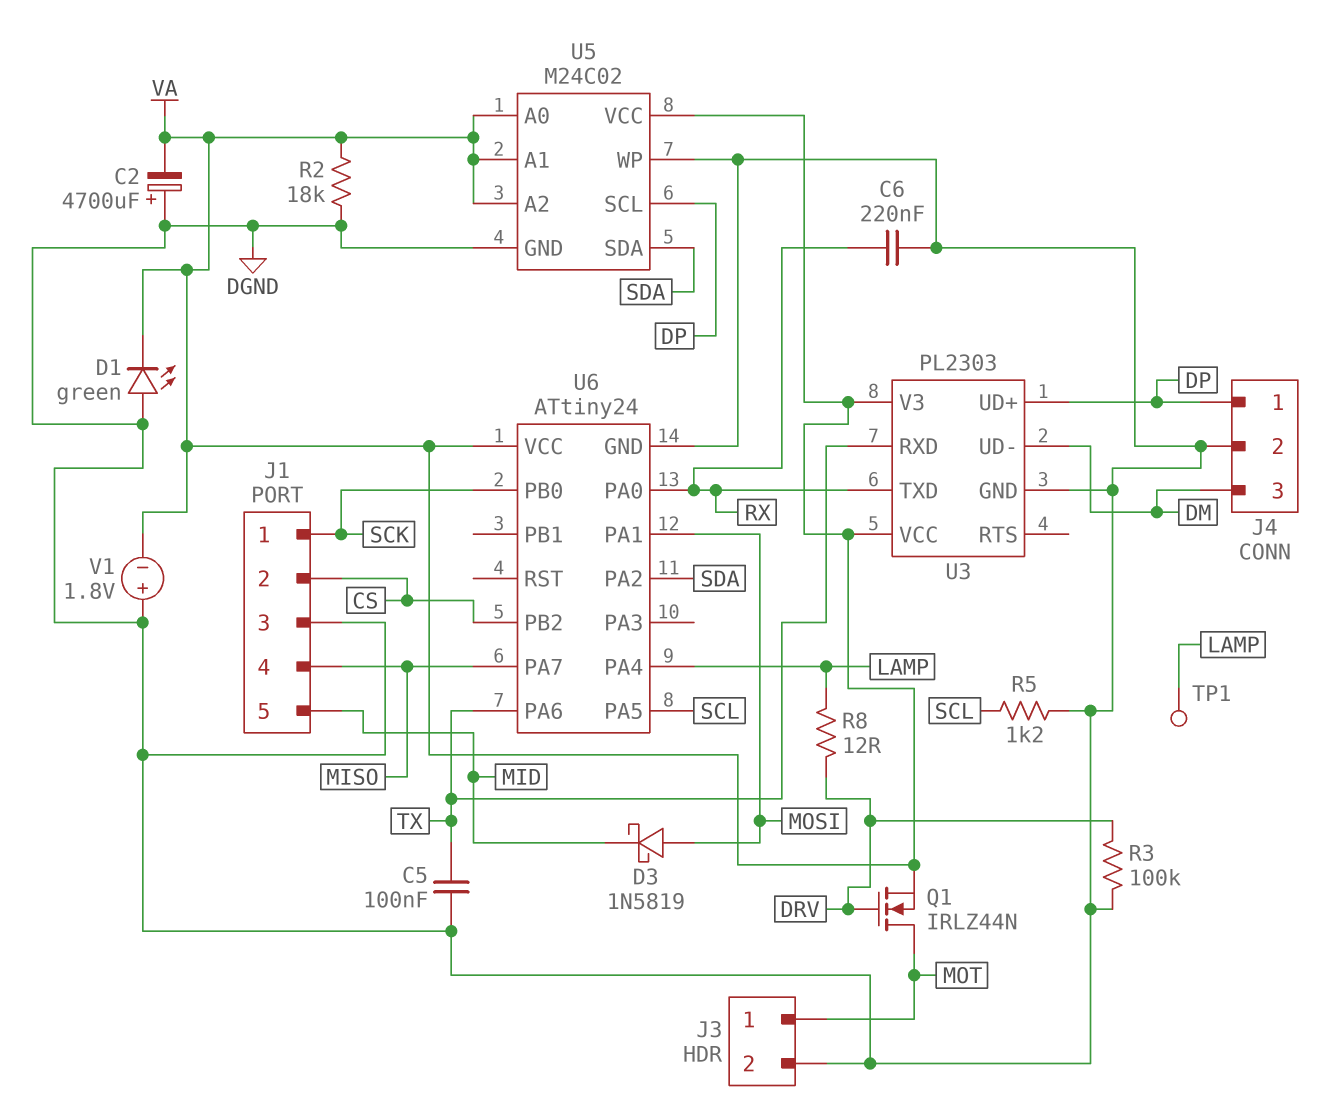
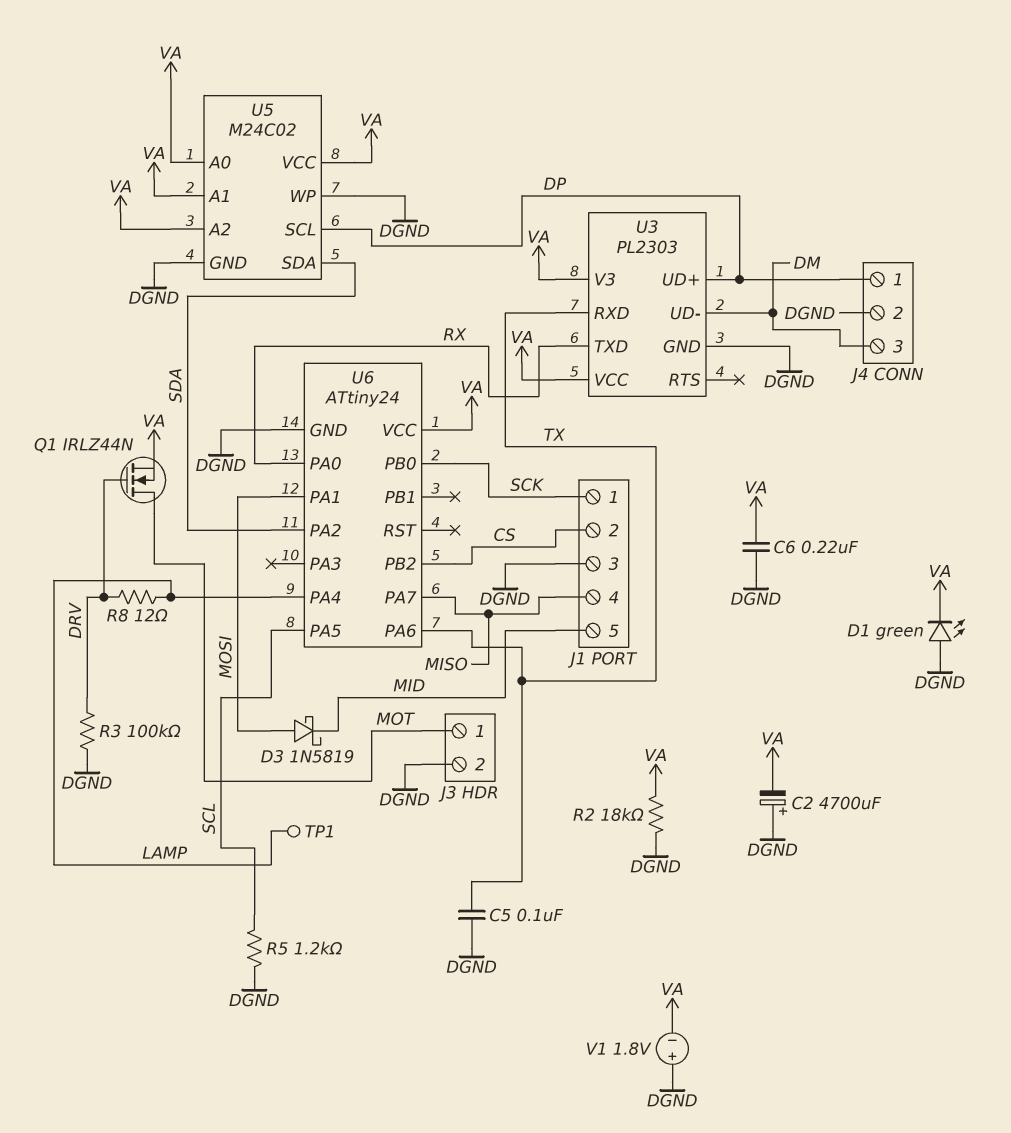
C6: 220nF (DGND, RX) -> 220nF (DGND, VA)

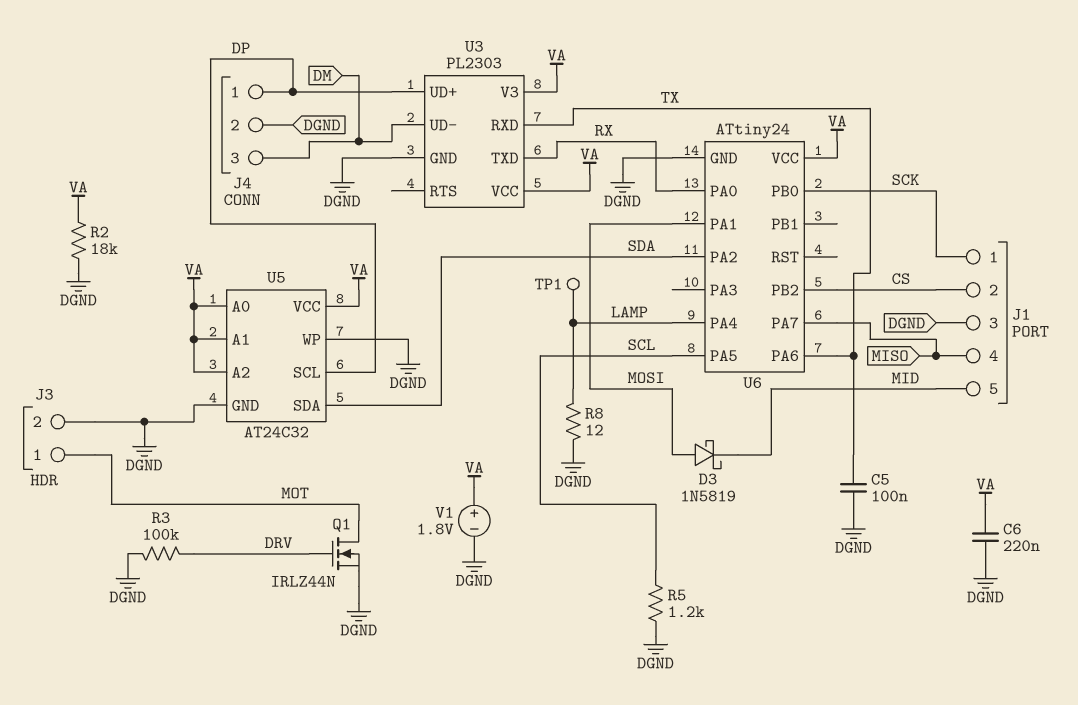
C2: 4700uF (plus DGND, minus VA) -> none
D1: LED green (A DGND, K VA) -> none
Q1: NMOS IRLZ44N (G DRV, D MOT, S VA) -> NMOS IRLZ44N (G DRV, D MOT, S DGND)
R8: 12 (DRV, LAMP) -> 12 (DGND, LAMP)
U5: M24C02 -> AT24C32
V1: 1.8V (plus DGND, minus VA) -> 1.8V (plus VA, minus DGND)

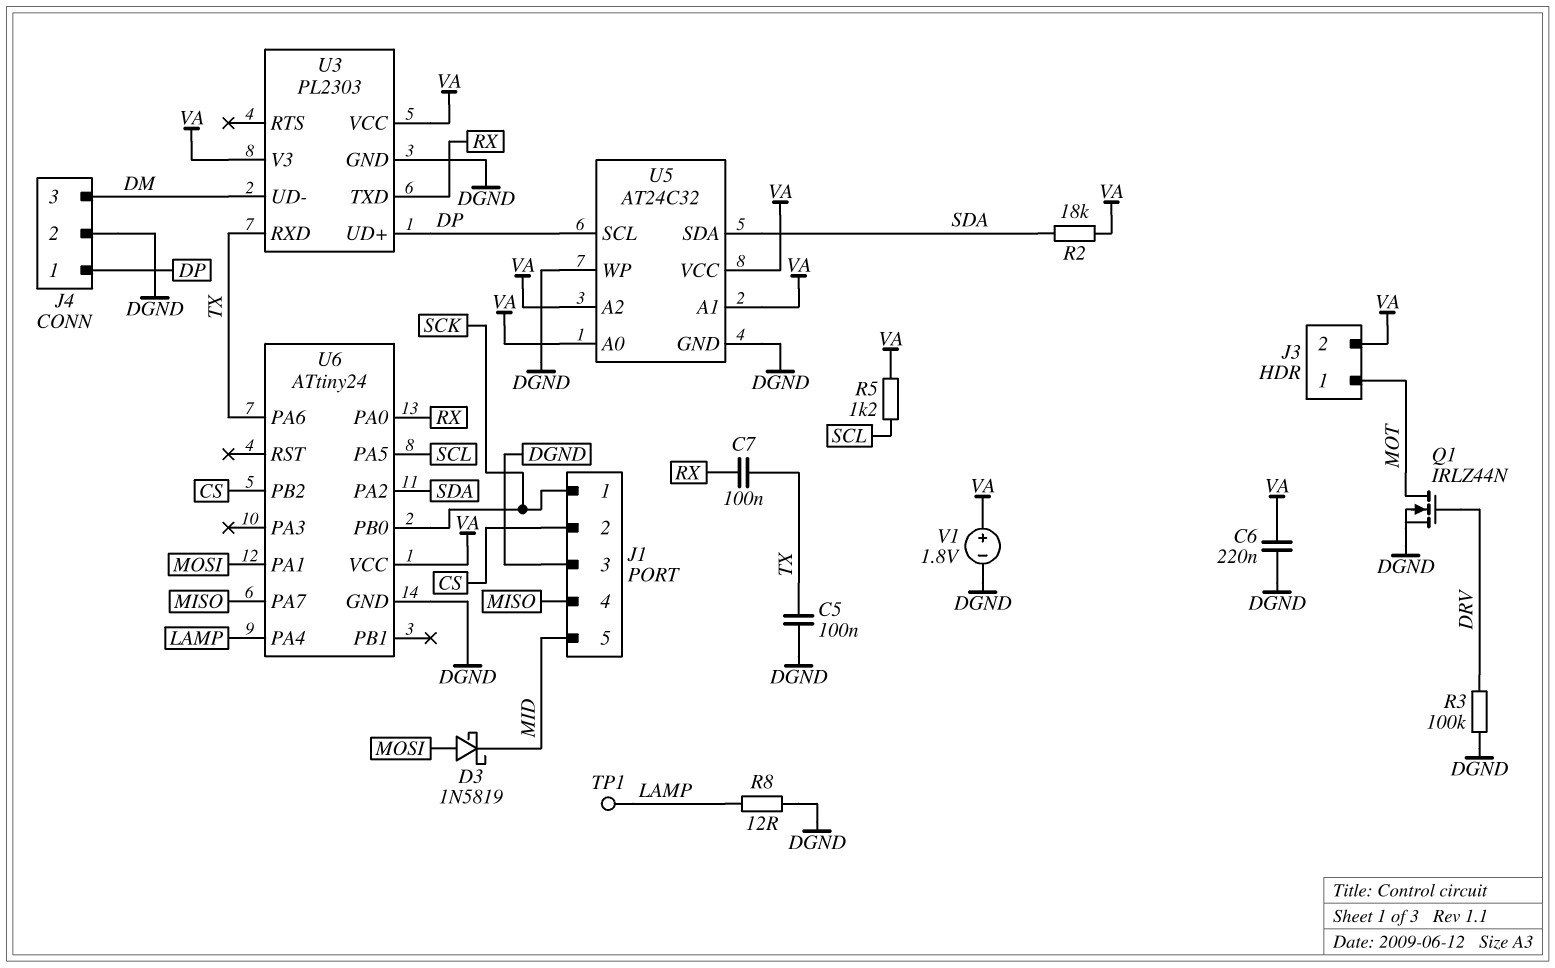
C7: none -> 100nF (RX, TX)
J3 pin 2: DGND -> VA
R2: 18k (DGND, VA) -> 18k (SDA, VA)
R5: 1.2k (DGND, SCL) -> 1.2k (SCL, VA)

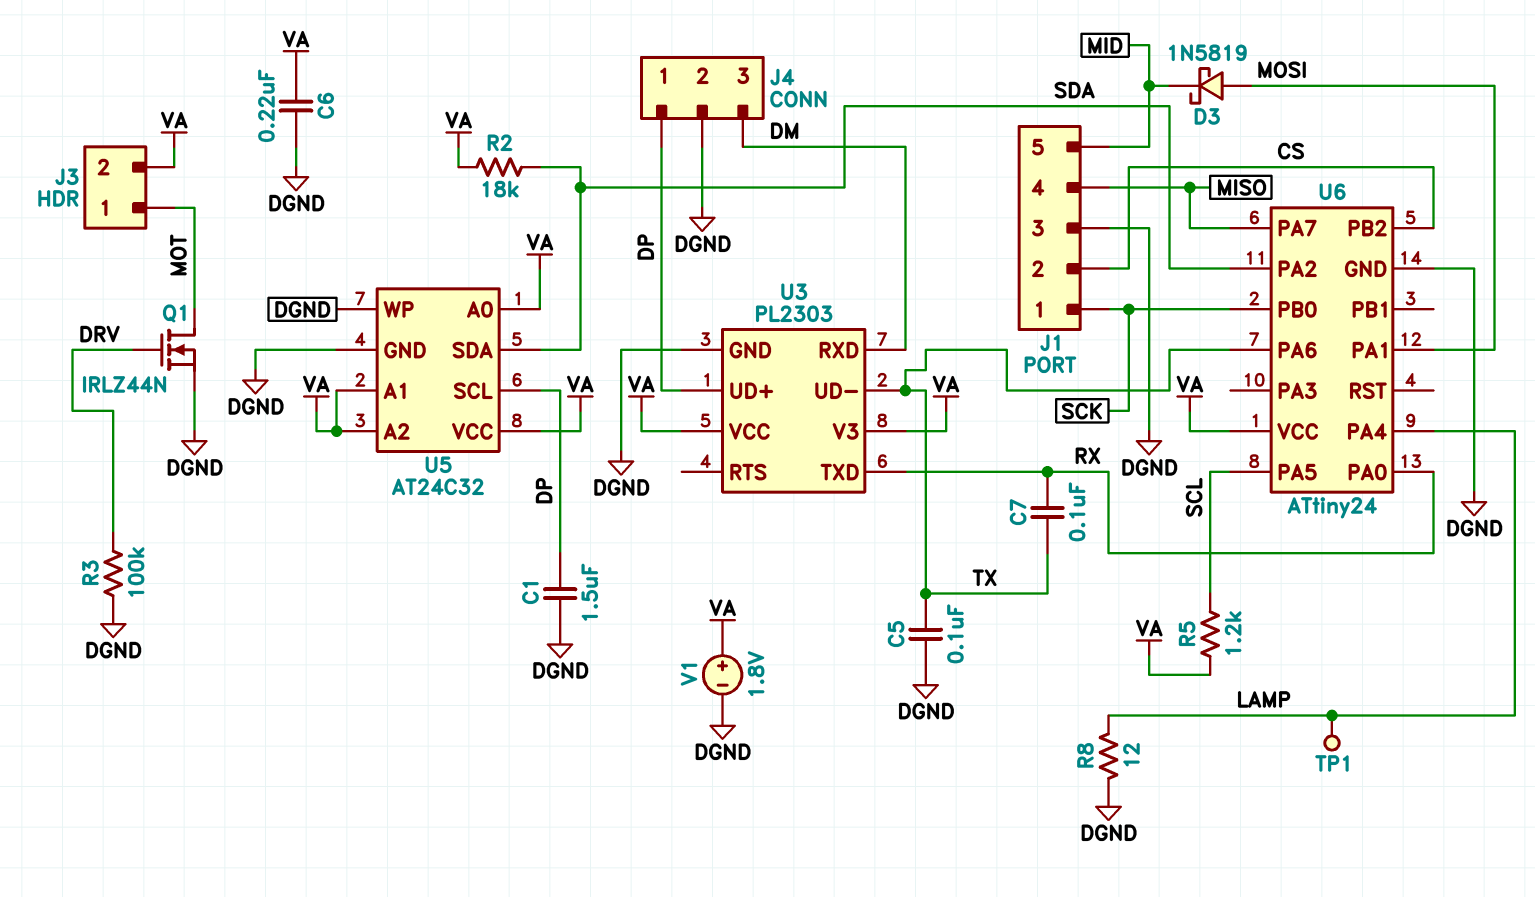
C1: none -> 1.5uF (DGND, DP)
U3 pin RXD: TX -> DM
U3 pin UD-: DM -> TX

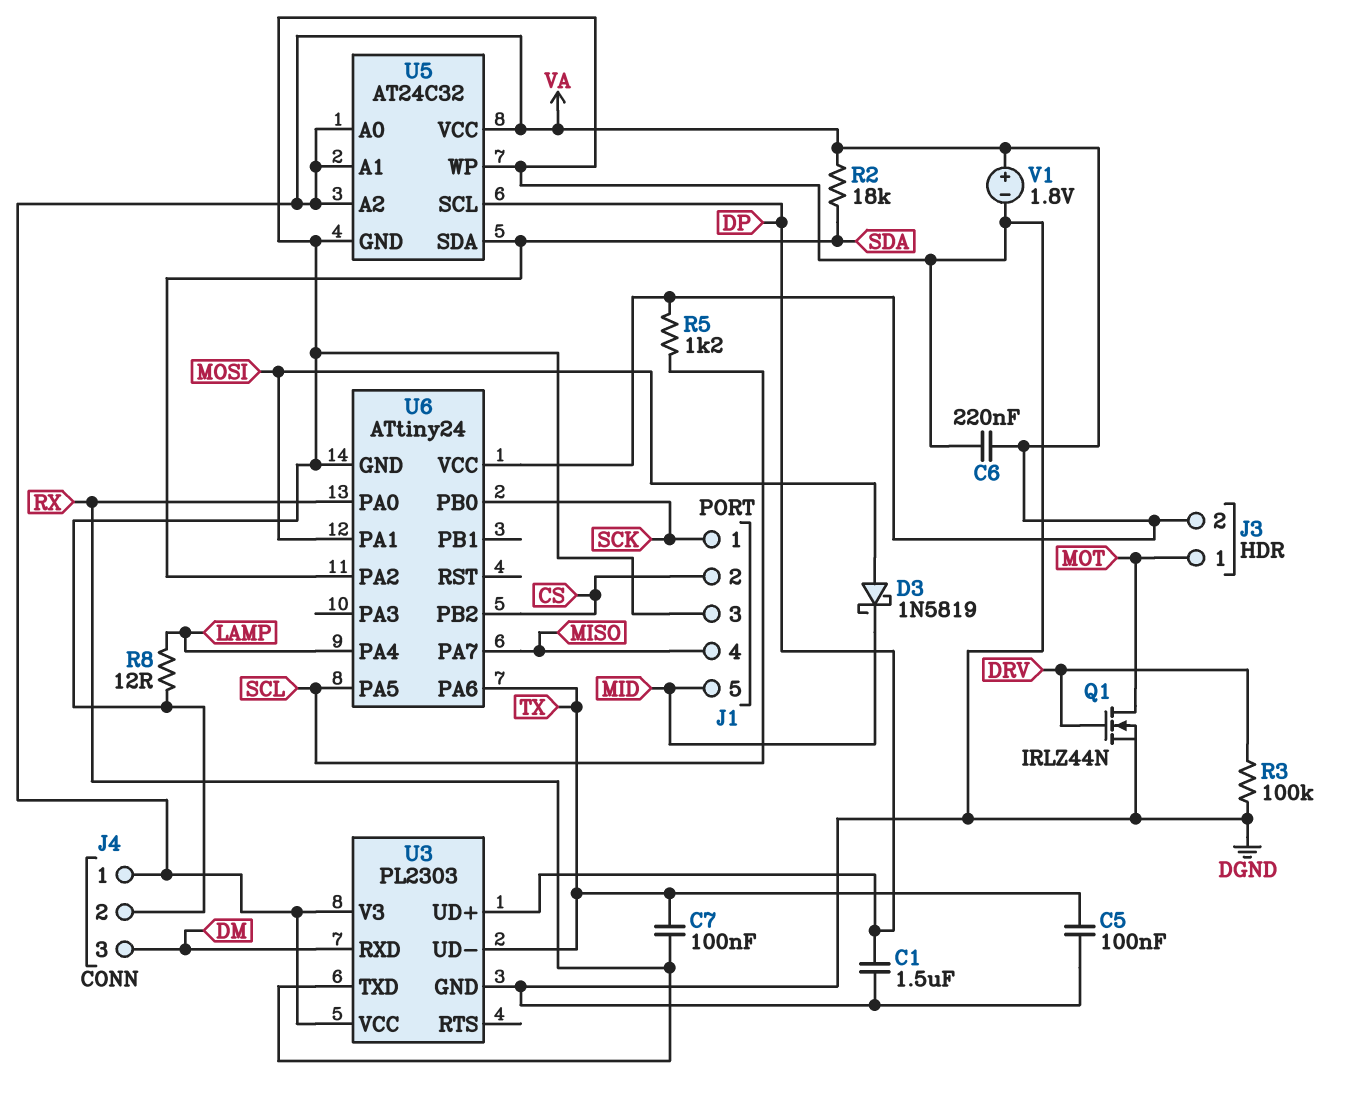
J4 pin 1: DP -> VA
TP1: test point (LAMP) -> none

